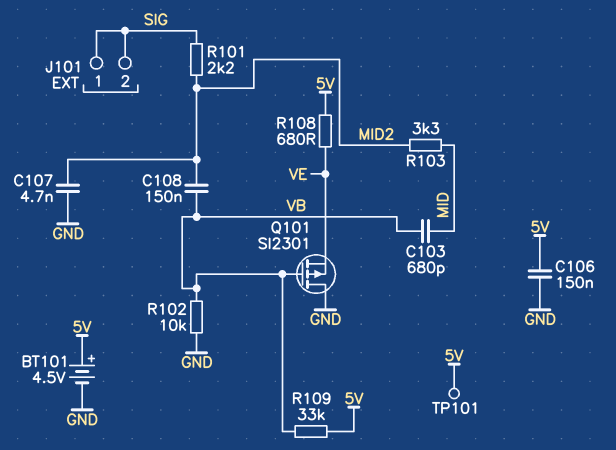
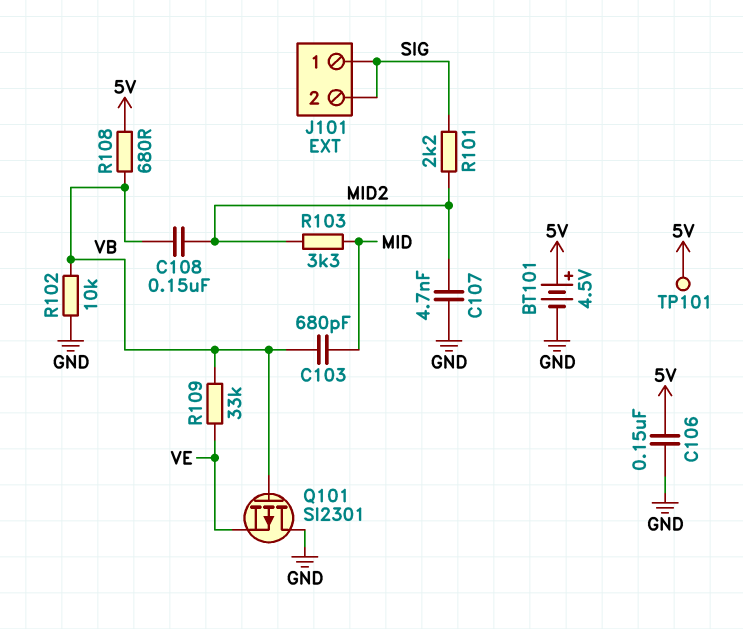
R108: 680 (5V, VE) -> 680 (5V, VB)
R109: 33k (5V, VB) -> 33k (VB, VE)

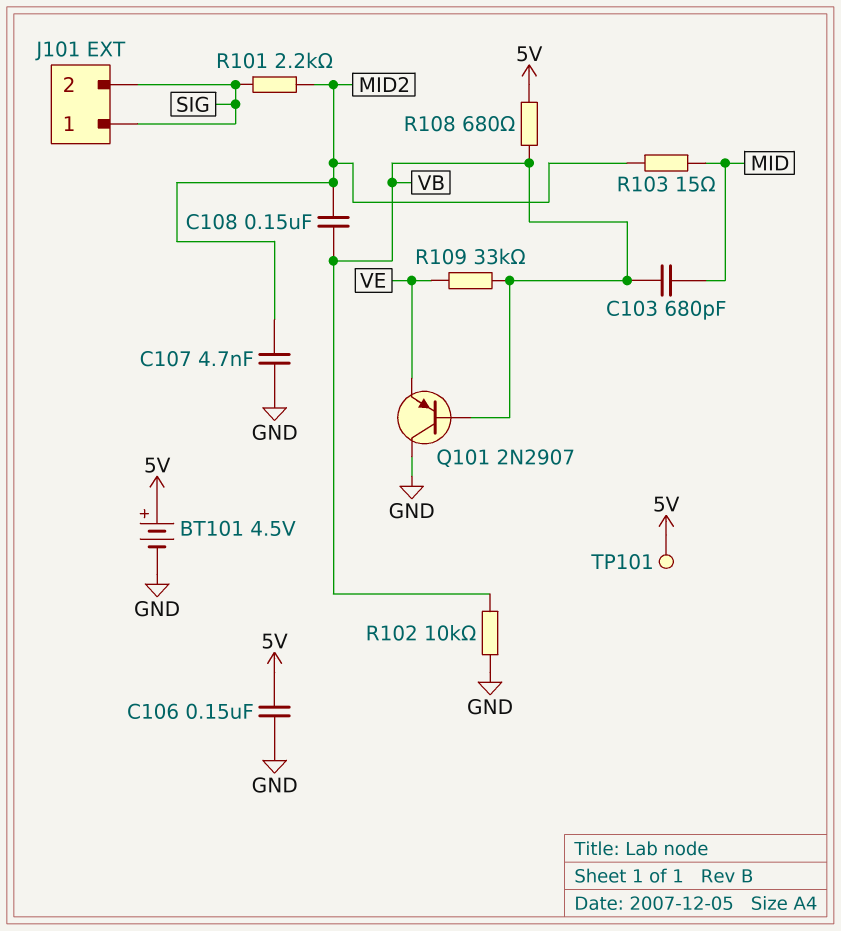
Q101: PMOS SI2301 (G VB, D GND, S VE) -> PNP 2N2907 (B VB, C GND, E VE)
R103: 3.3k (MID, MID2) -> 15 (MID, MID2)

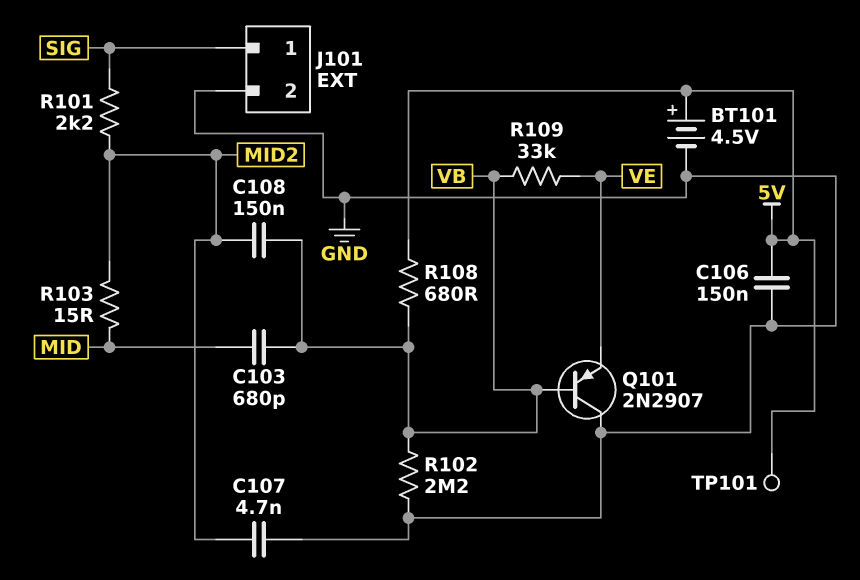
J101 pin 2: SIG -> GND
R102: 10k (GND, VB) -> 2.2M (GND, VB)

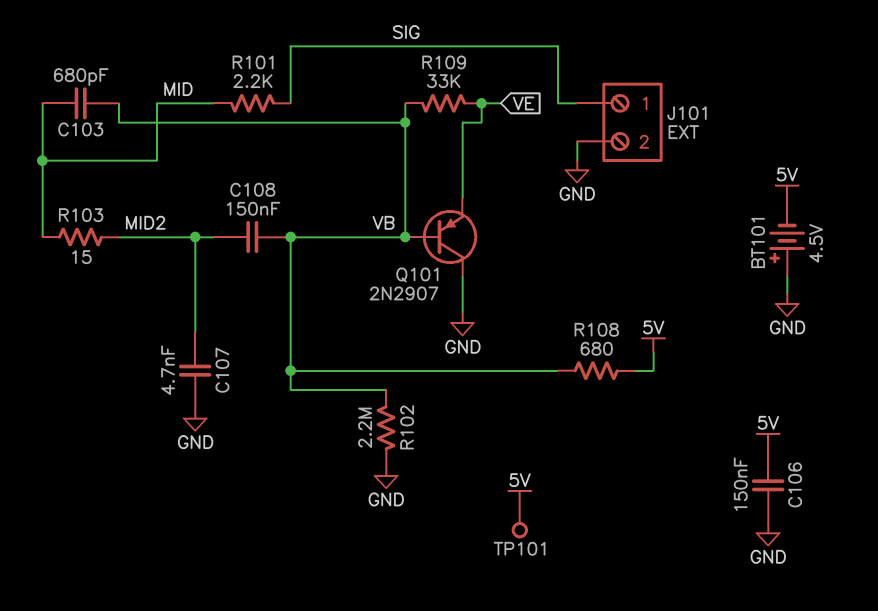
BT101: 4.5V (plus 5V, minus GND) -> 4.5V (plus GND, minus 5V)
R101: 2.2k (MID2, SIG) -> 2.2k (MID, SIG)

